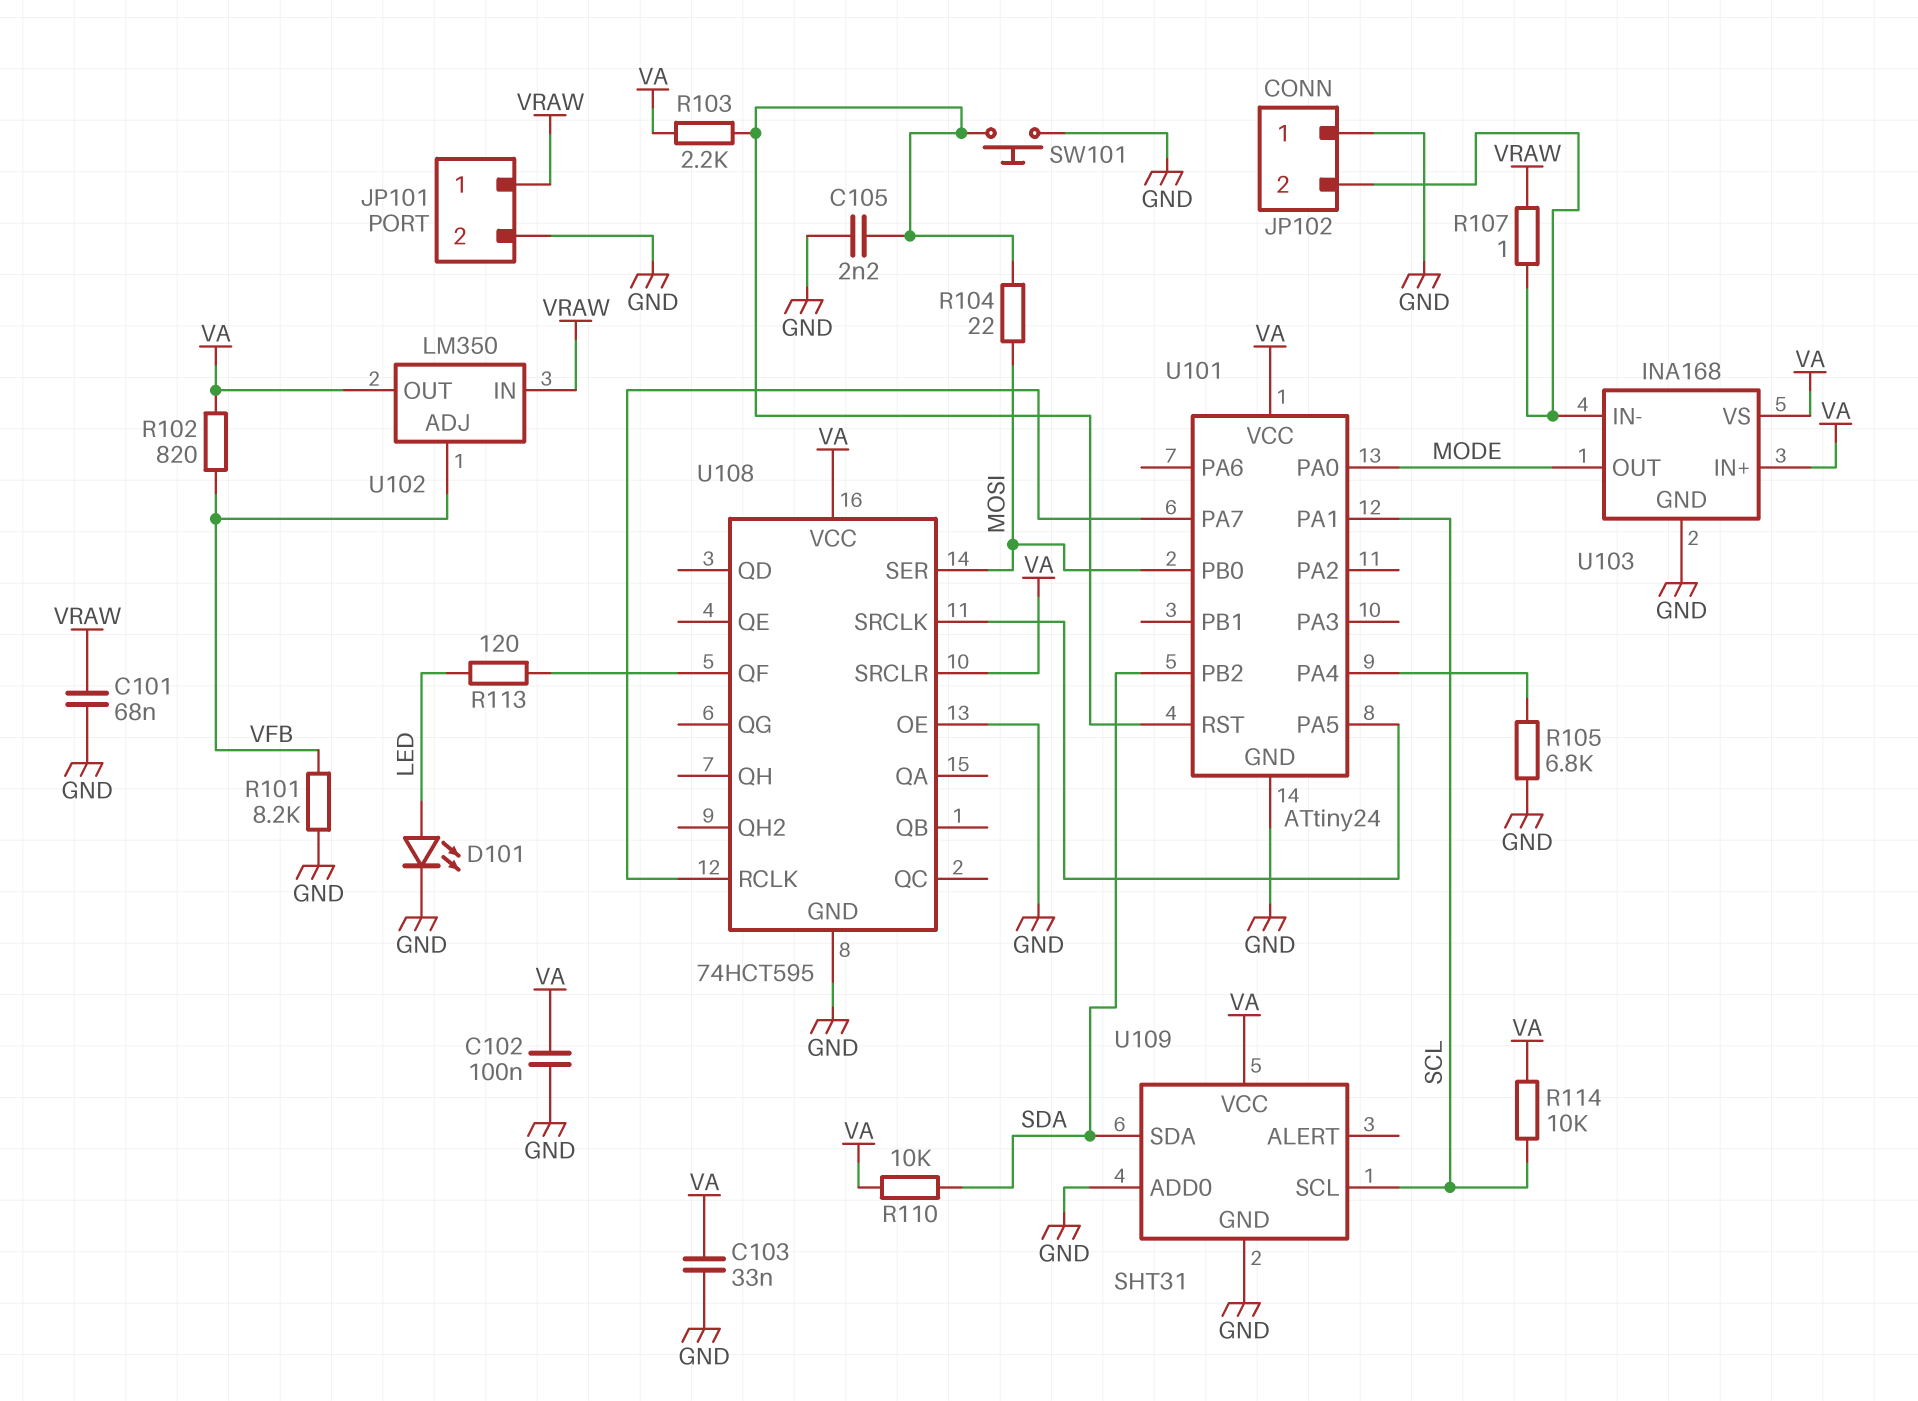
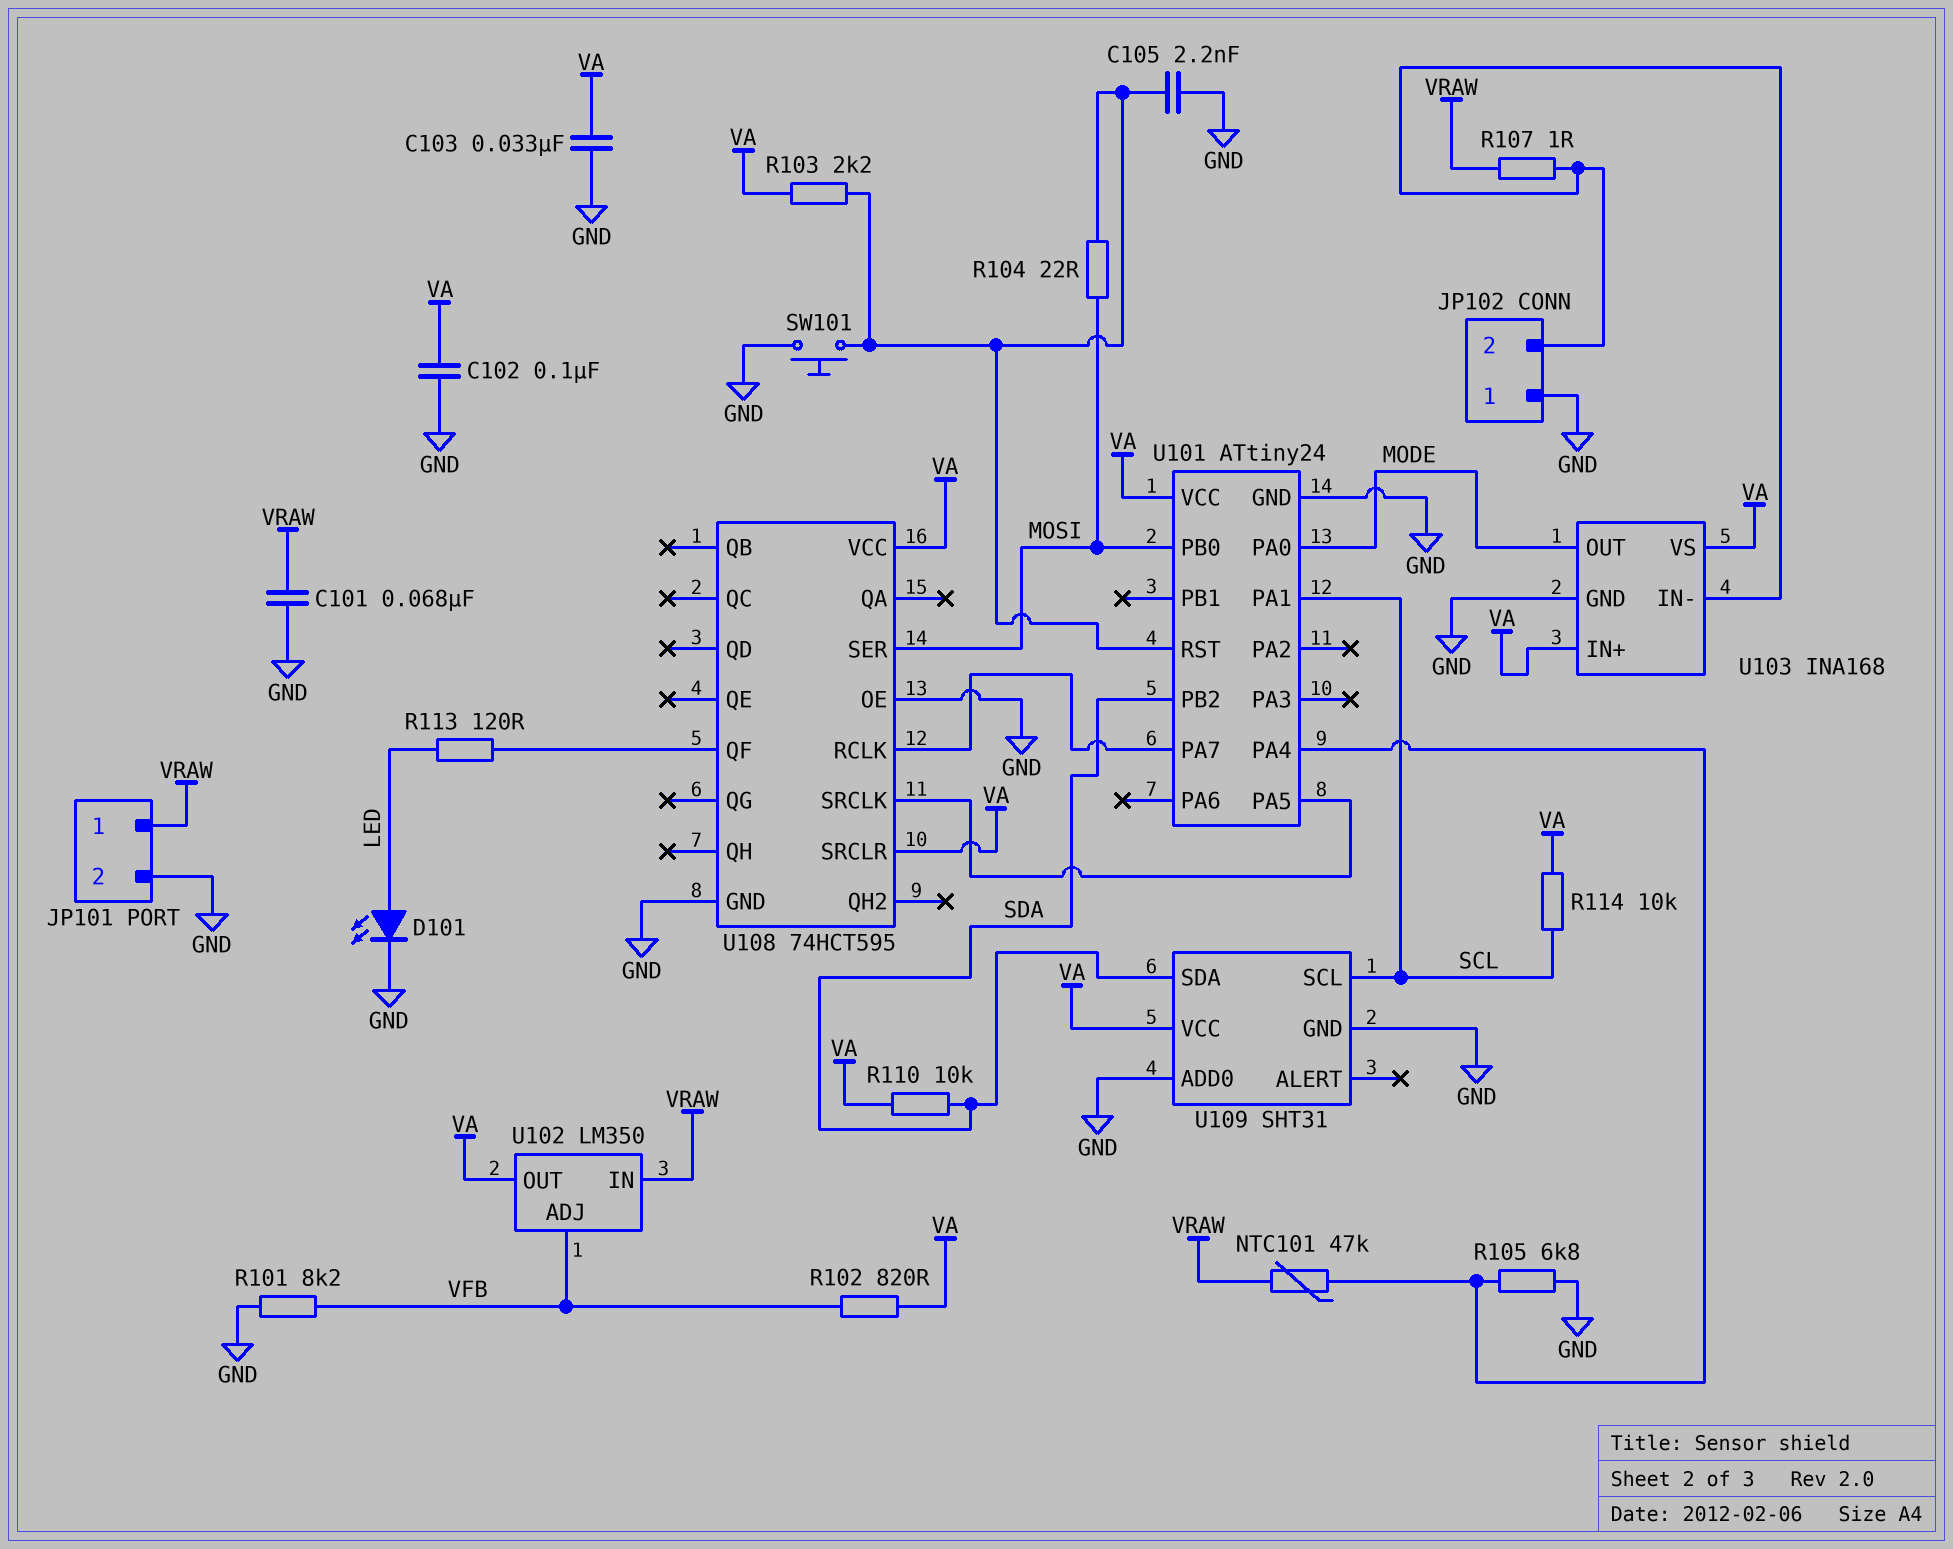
NTC101: none -> 47k (U101/PA4, VRAW)

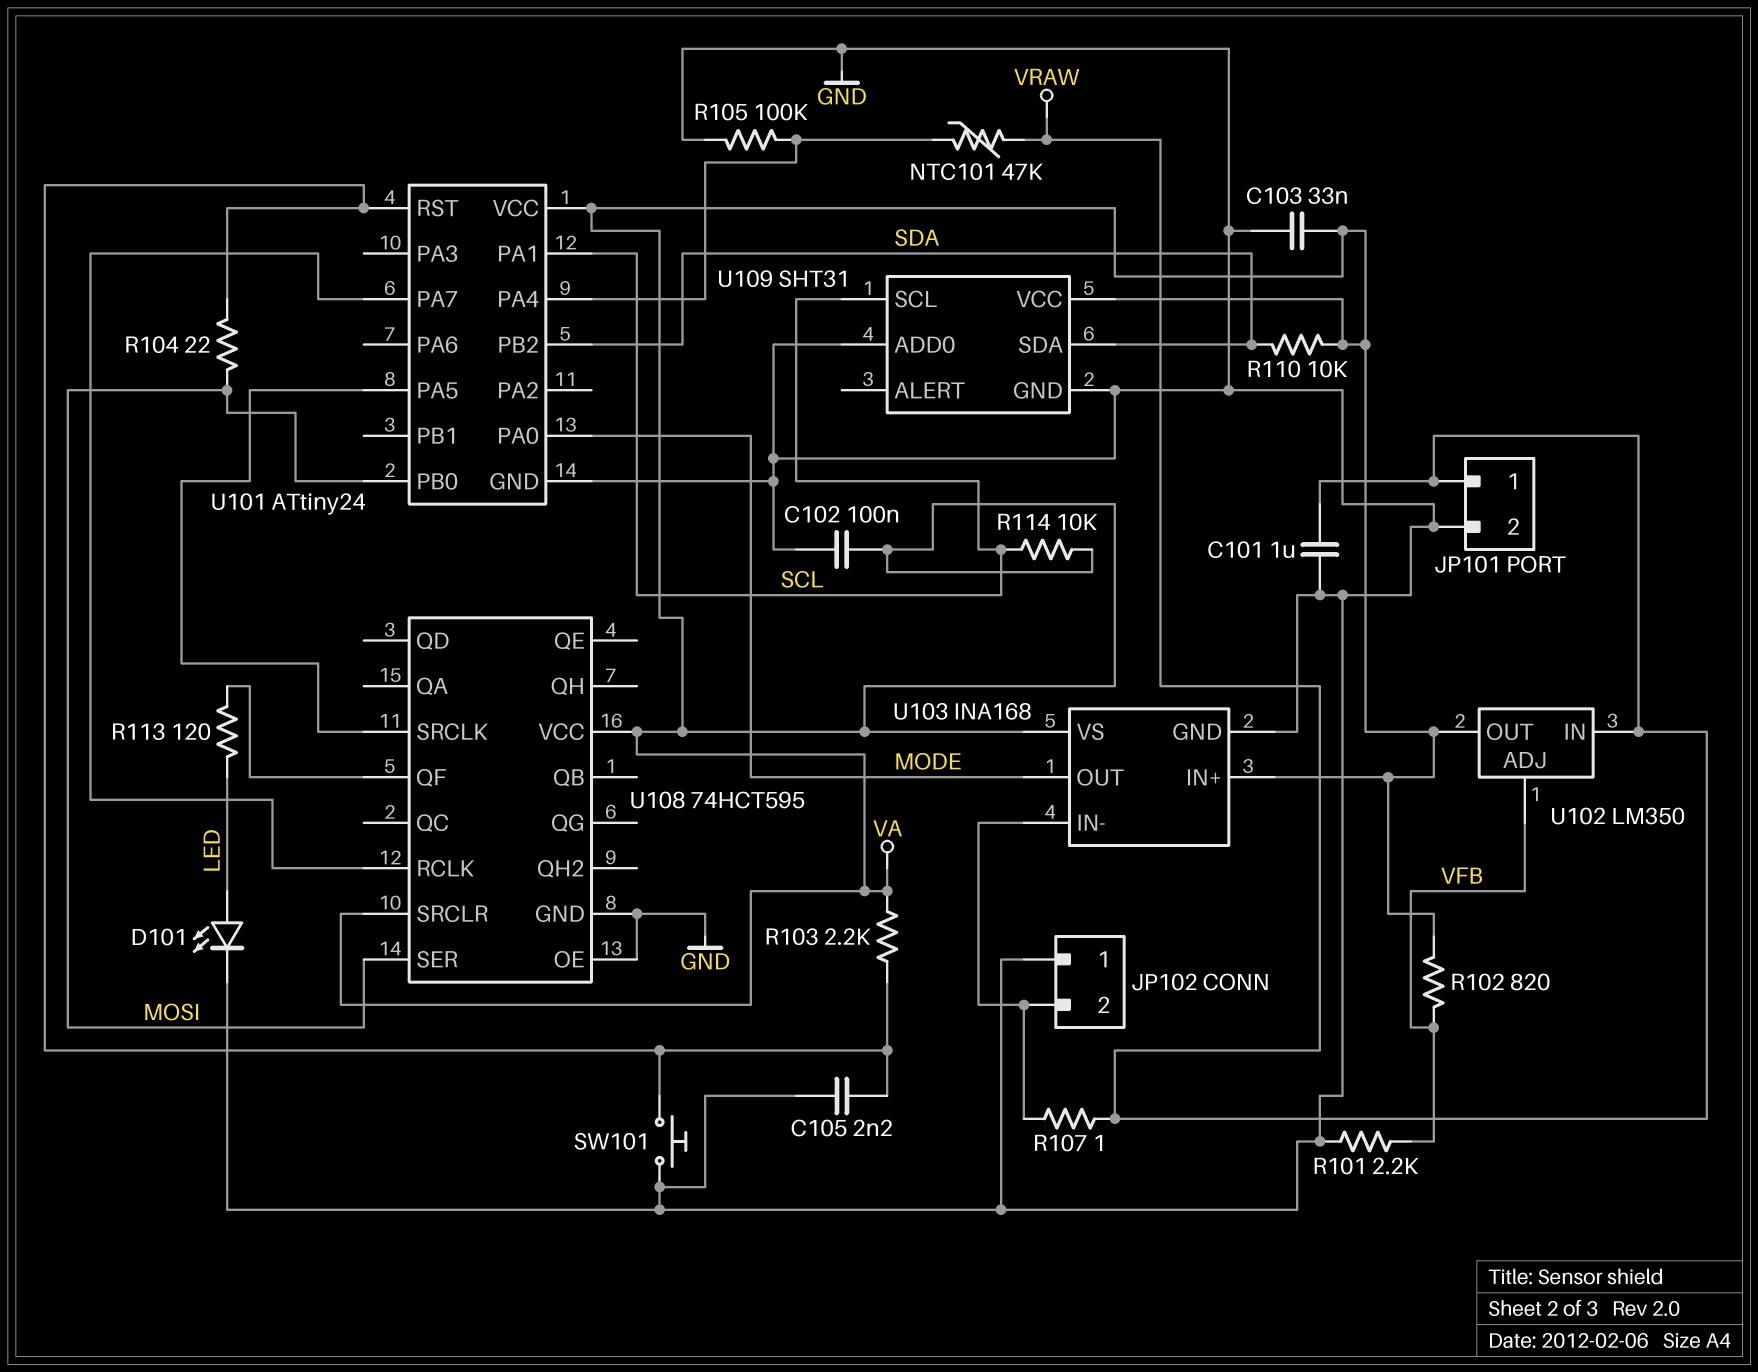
C101: 68nF (GND, VRAW) -> 1uF (GND, VRAW)
R101: 8.2k (GND, VFB) -> 2.2k (GND, VFB)
R105: 6.8k (GND, U101/PA4) -> 100k (GND, U101/PA4)

